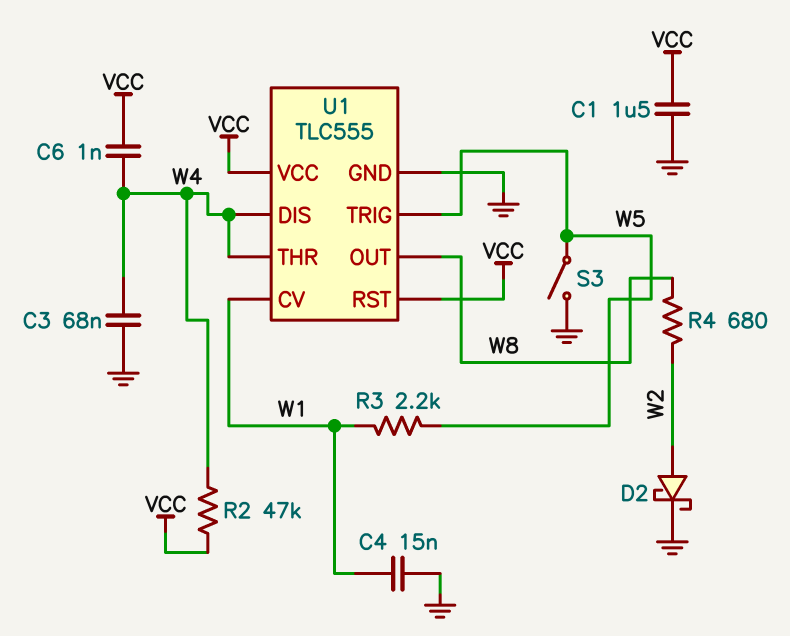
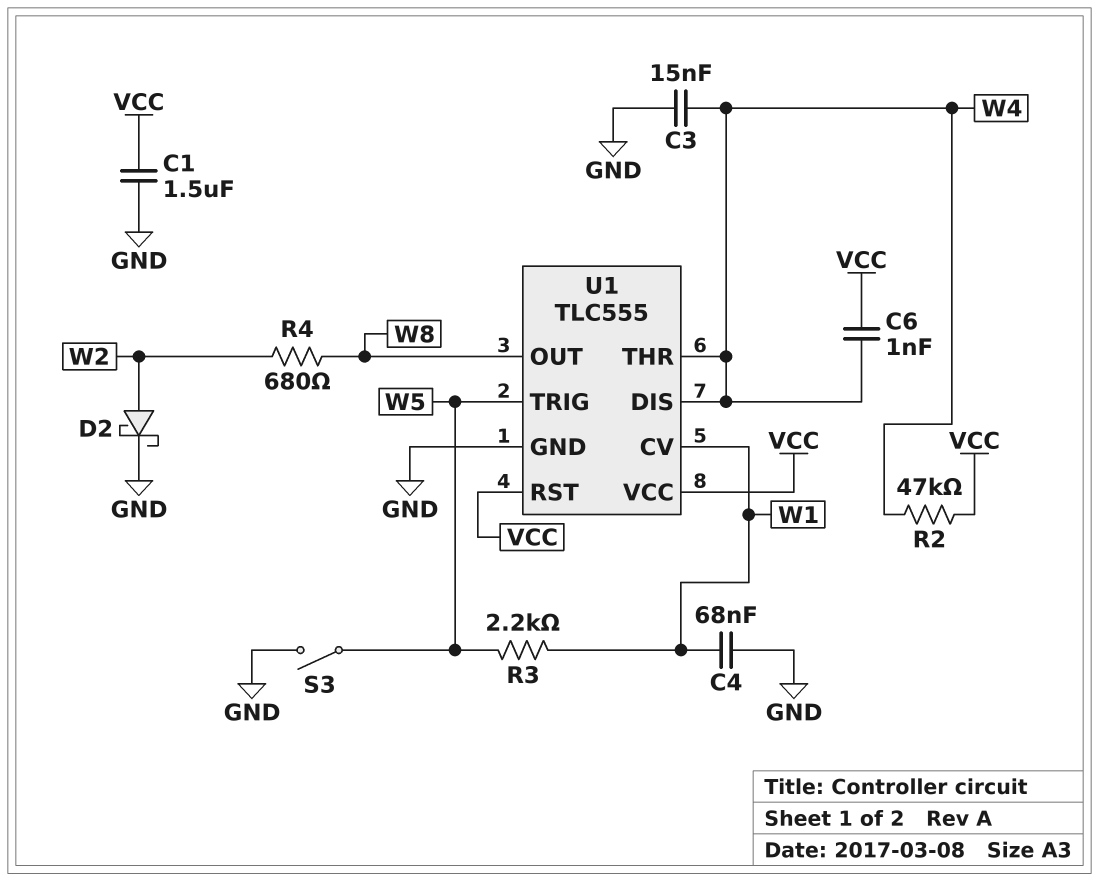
C3: 68nF (GND, W4) -> 15nF (GND, W4)
C4: 15nF (GND, W1) -> 68nF (GND, W1)

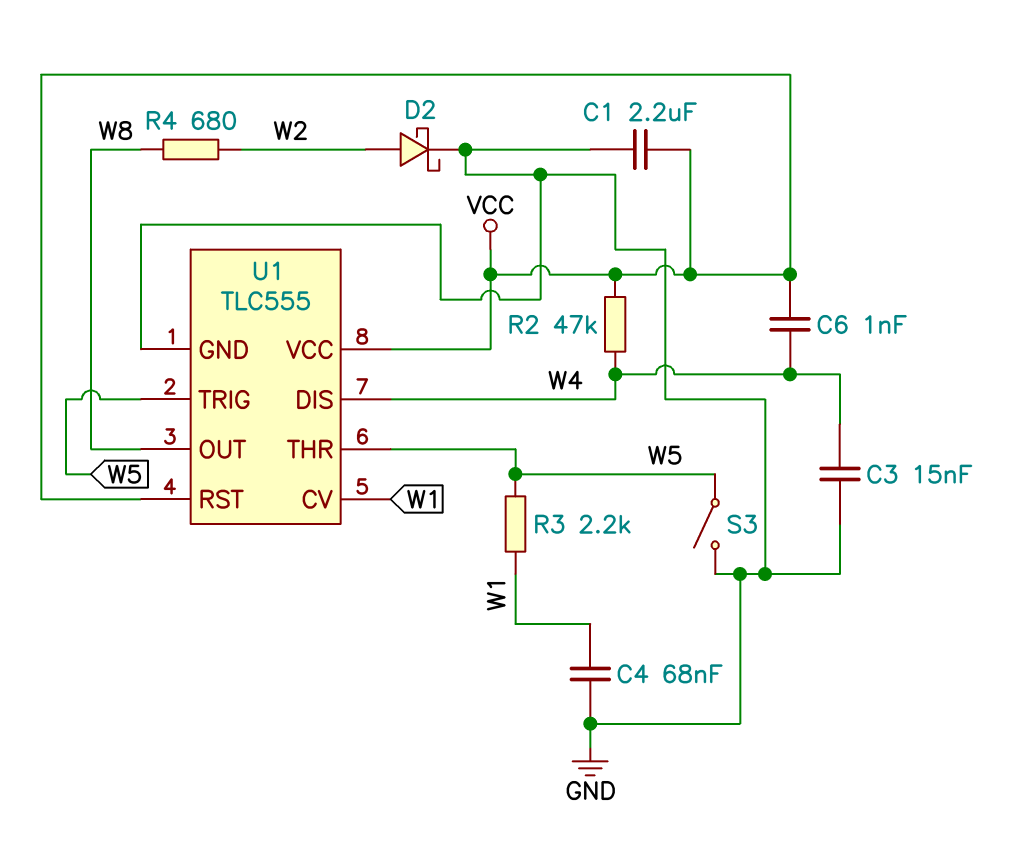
C1: 1.5uF (GND, VCC) -> 2.2uF (GND, VCC)
U1 pin THR: W4 -> W5

